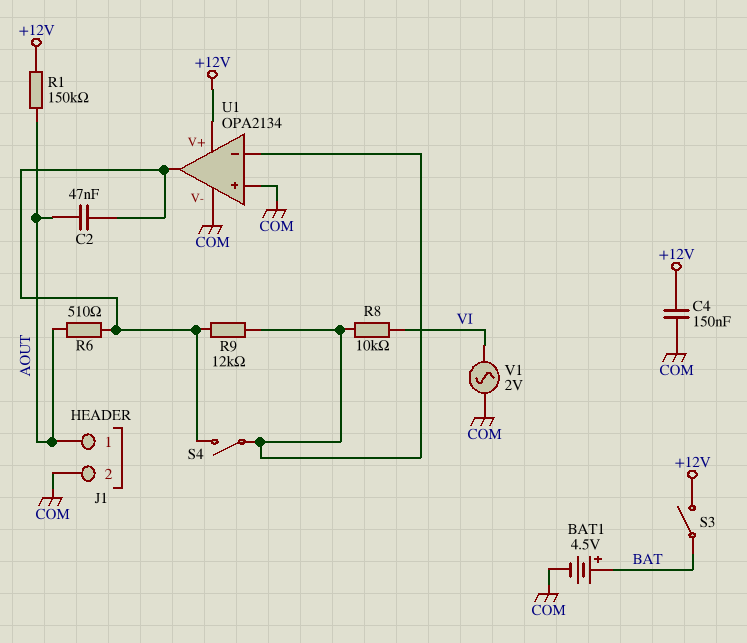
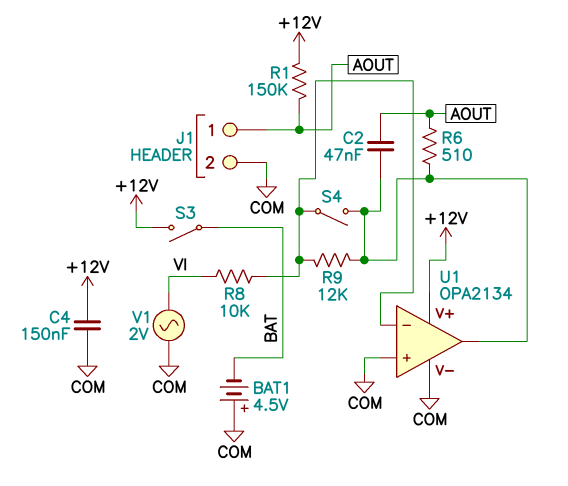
BAT1: 4.5V (plus BAT, minus COM) -> 4.5V (plus COM, minus BAT)

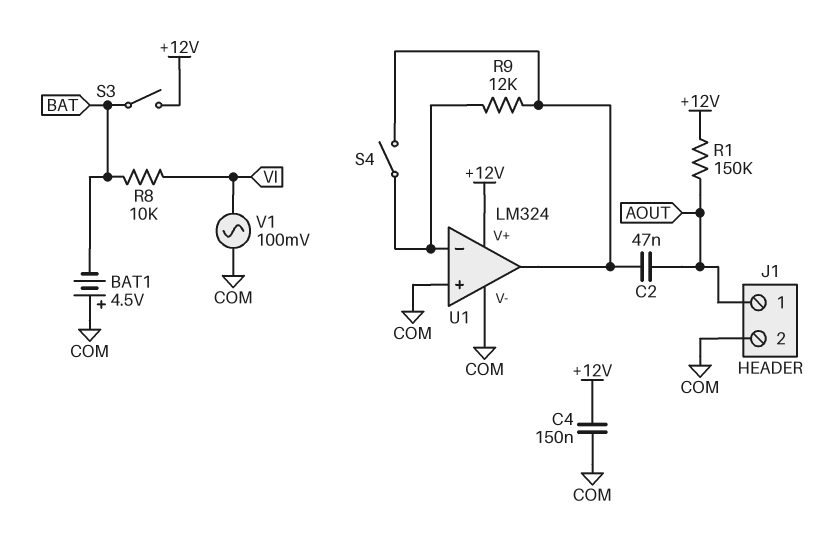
R6: 510 (AOUT, U1/out) -> none
R8: 10k (U1/in-, VI) -> 10k (BAT, VI)
U1: OPA2134 -> LM324
V1: AC 2V (COM, VI) -> AC 100mV (COM, VI)

